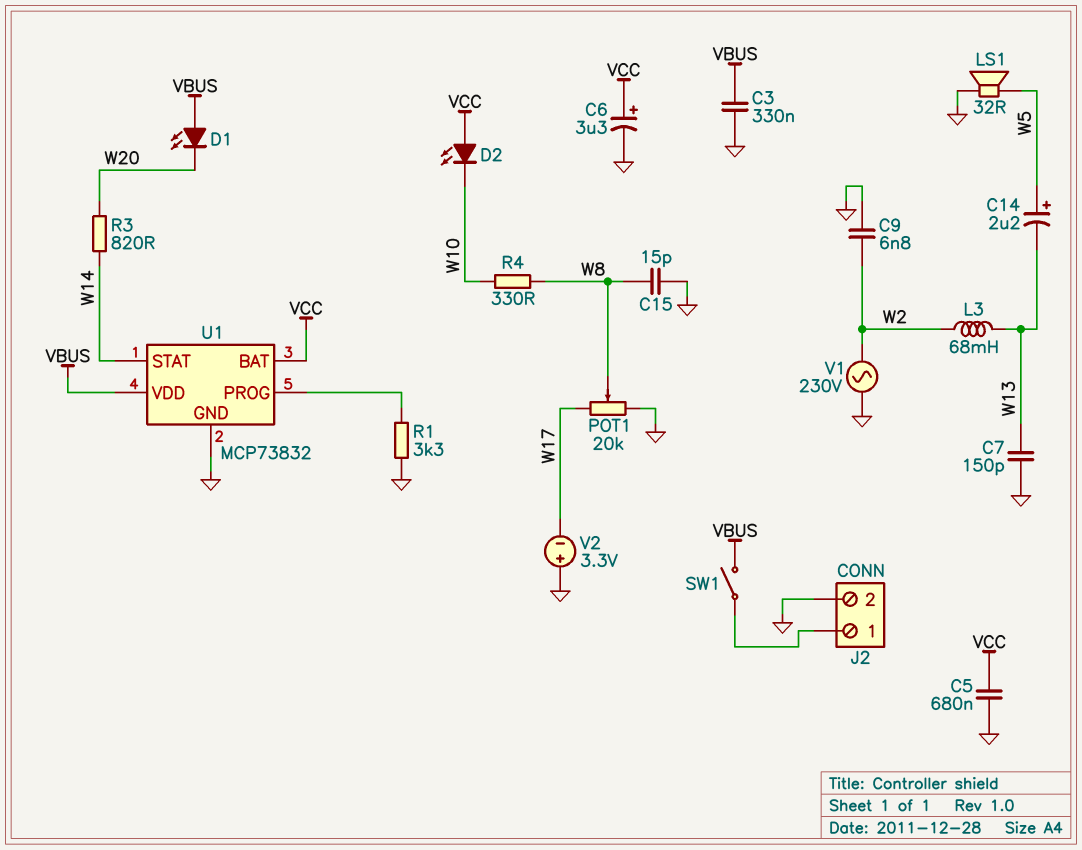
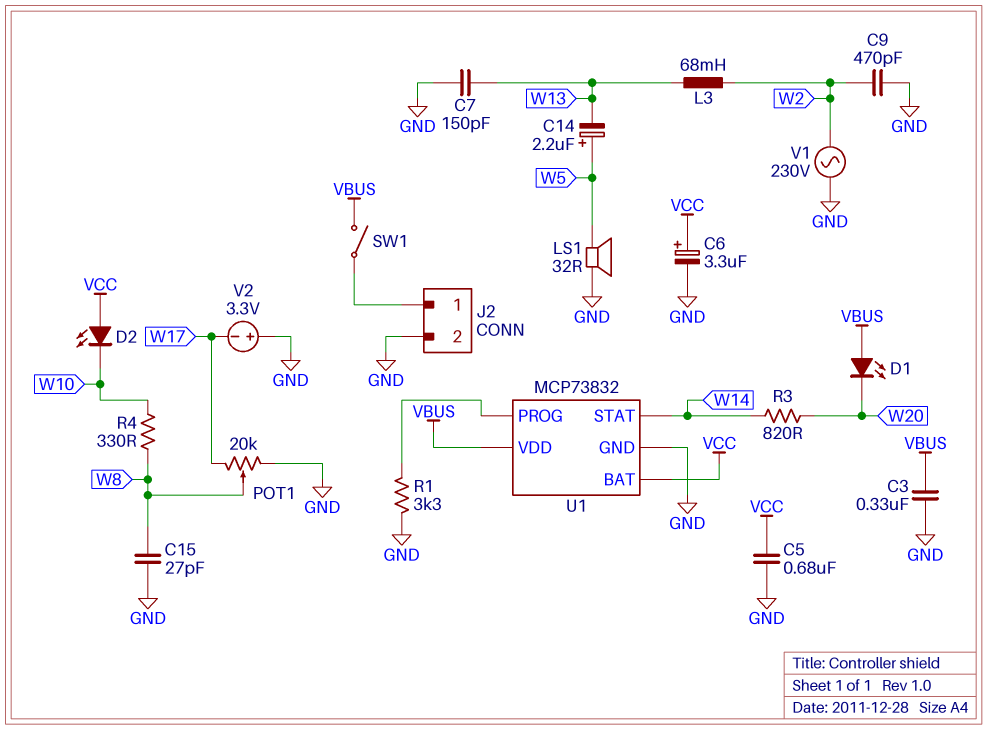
C9: 6.8nF (GND, W2) -> 470pF (GND, W2)
C15: 15pF (GND, W8) -> 27pF (GND, W8)

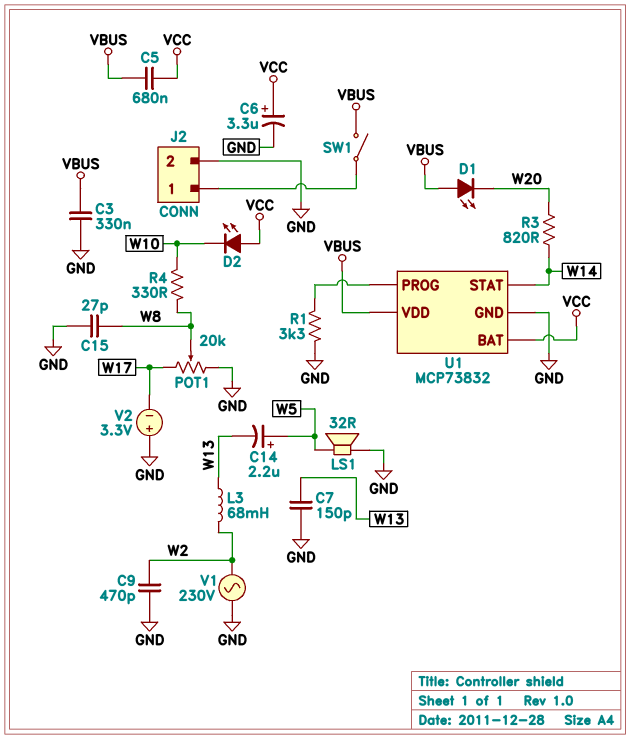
C5: 680nF (GND, VCC) -> 680nF (VBUS, VCC)

